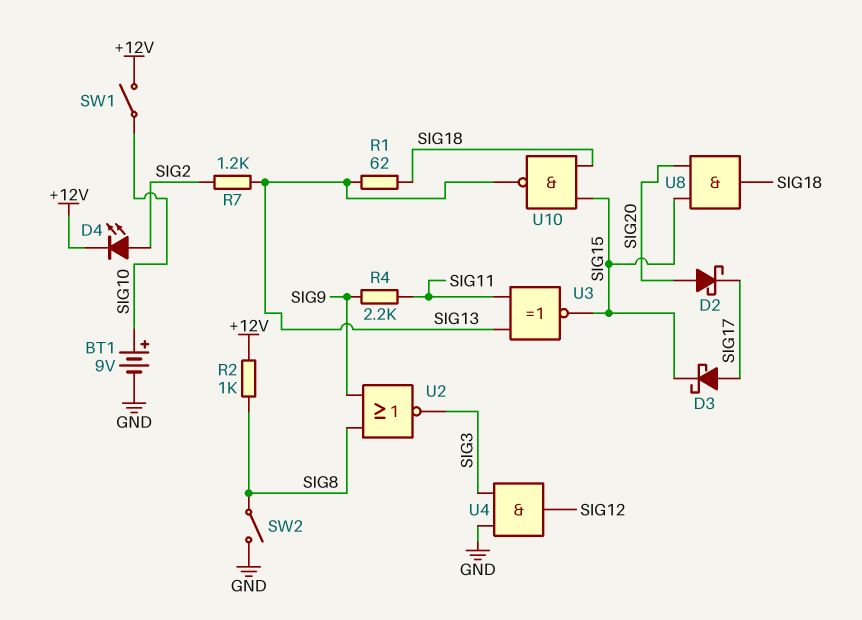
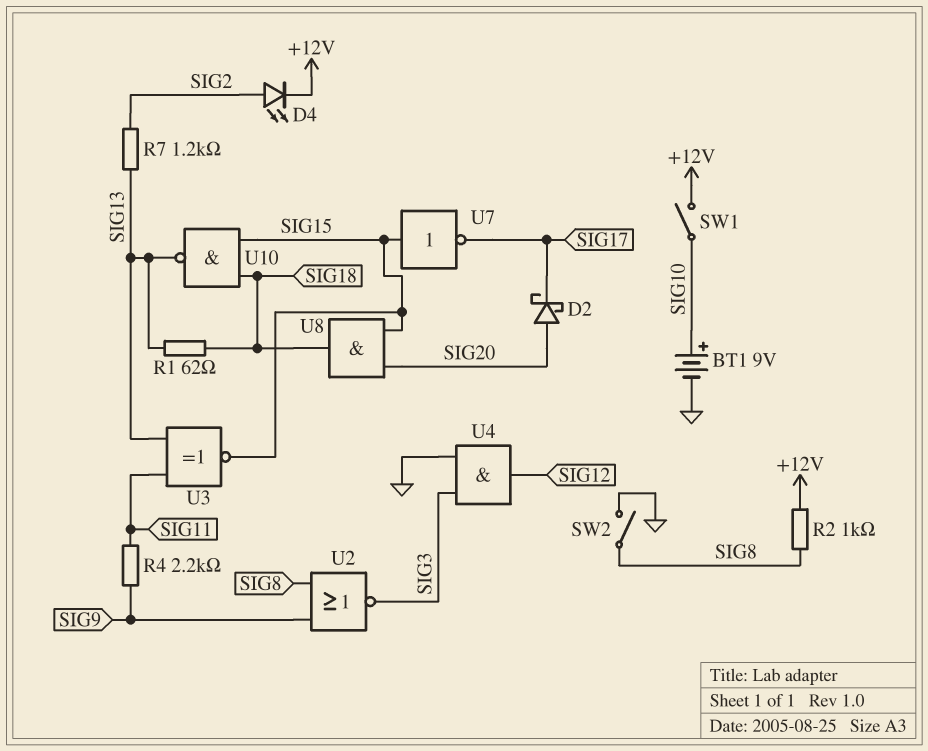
D3: schottky (A SIG17, K SIG15) -> none
U7: none -> NOT (in SIG15, out SIG17)

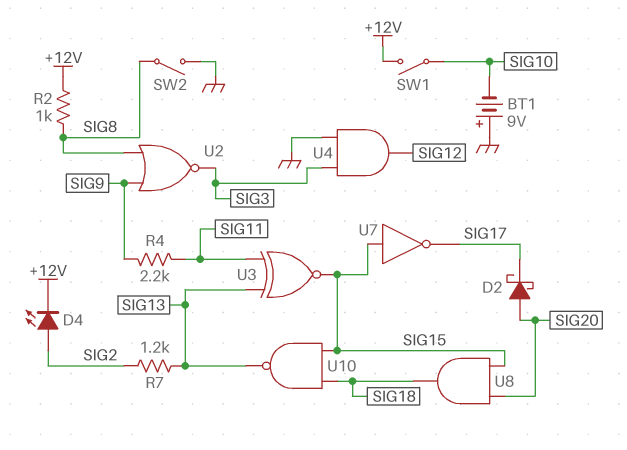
BT1: 9V (plus SIG10, minus GND) -> 9V (plus GND, minus SIG10)
R1: 62 (SIG13, SIG18) -> none

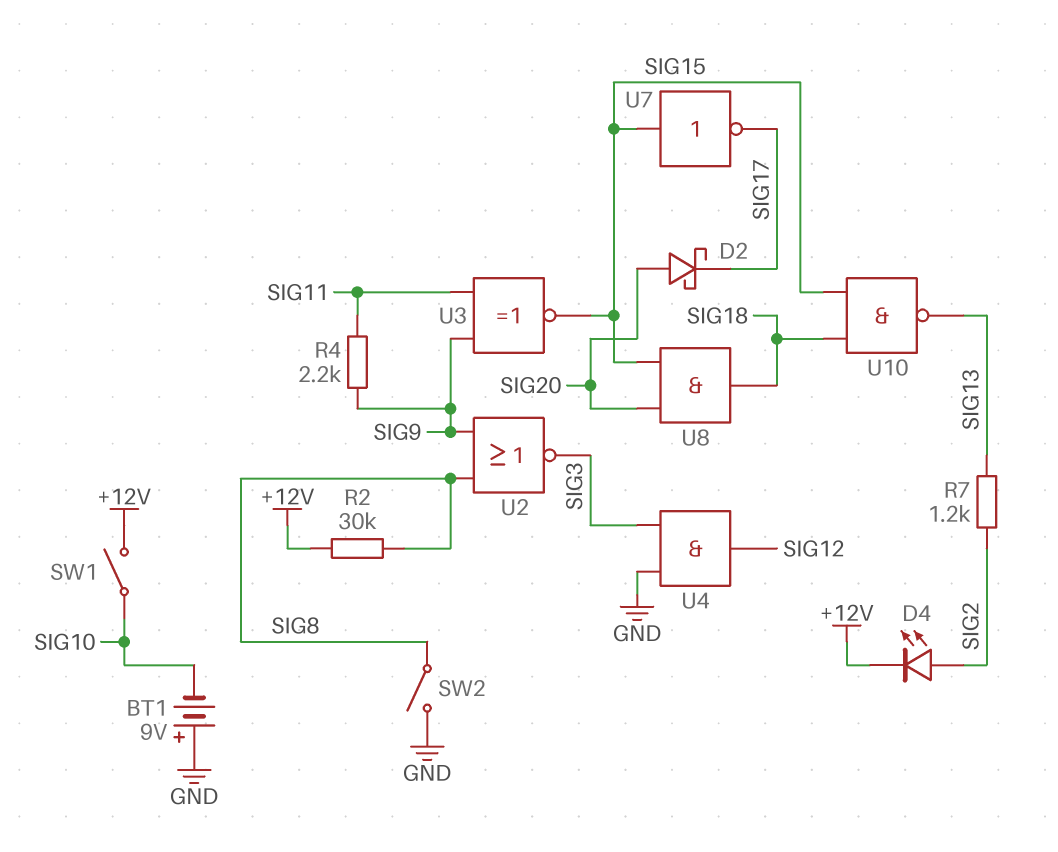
R2: 1k (+12V, SIG8) -> 30k (+12V, SIG8)
U3: XNOR (in SIG11, in SIG13, out SIG15) -> XNOR (in SIG9, in SIG11, out SIG15)

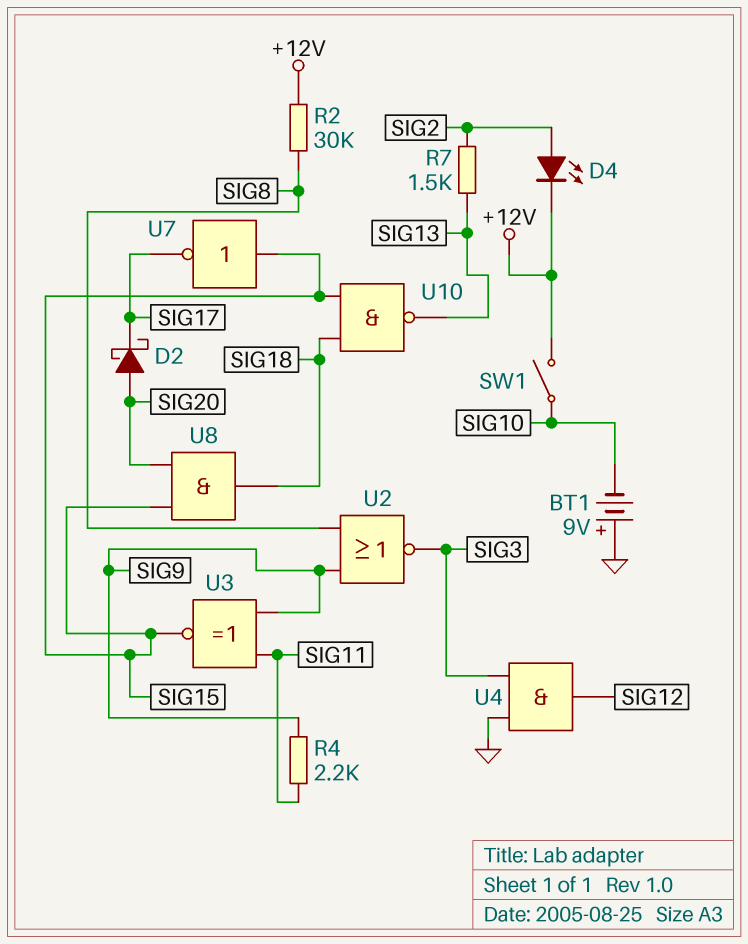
R7: 1.2k (SIG2, SIG13) -> 1.5k (SIG2, SIG13)
SW2: switch (GND, SIG8) -> none

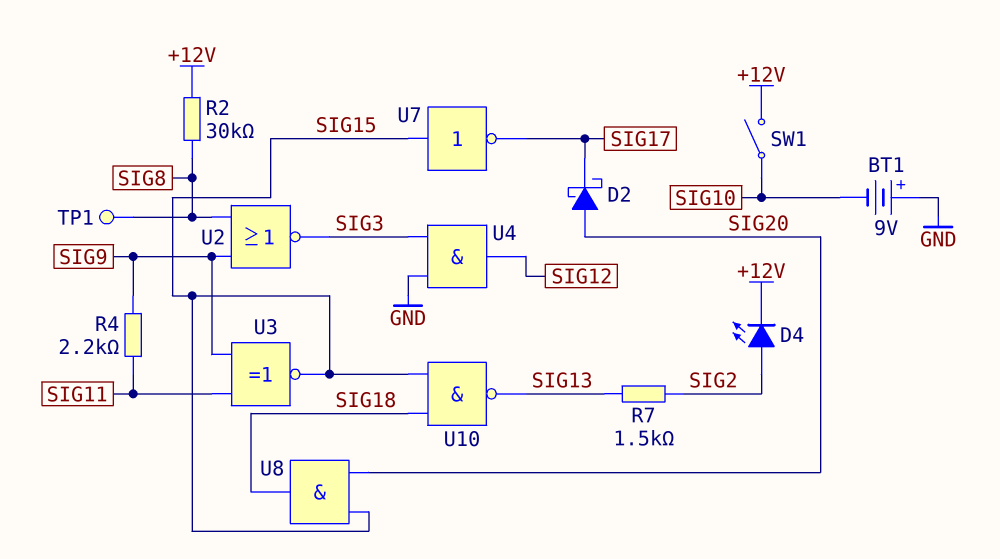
TP1: none -> test point (SIG8)

